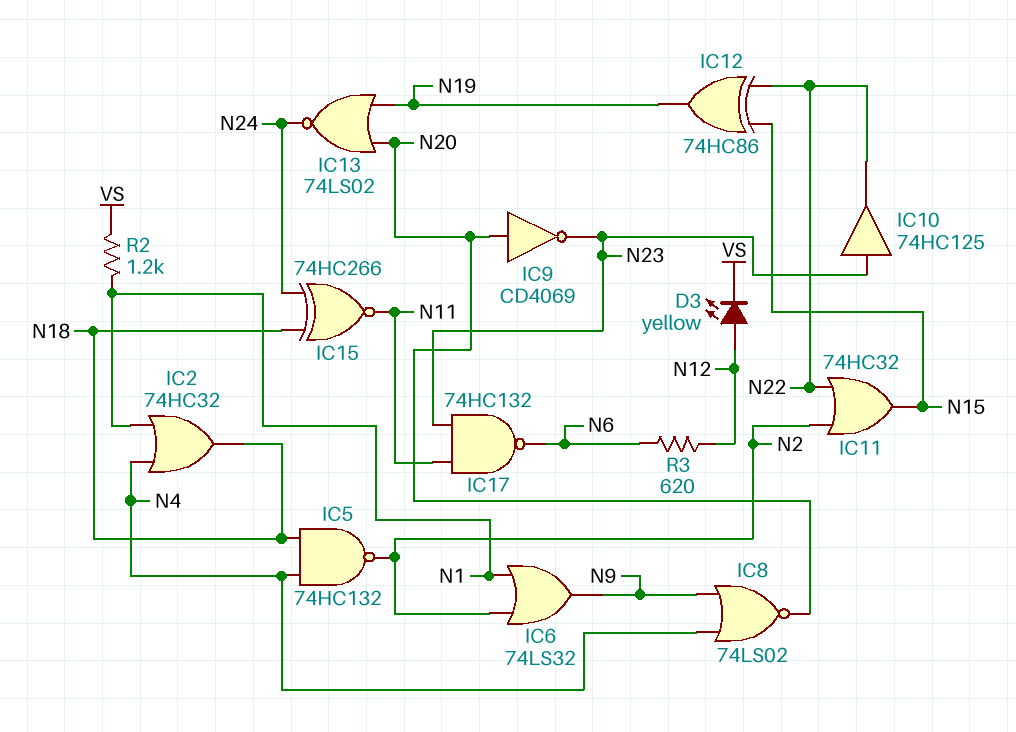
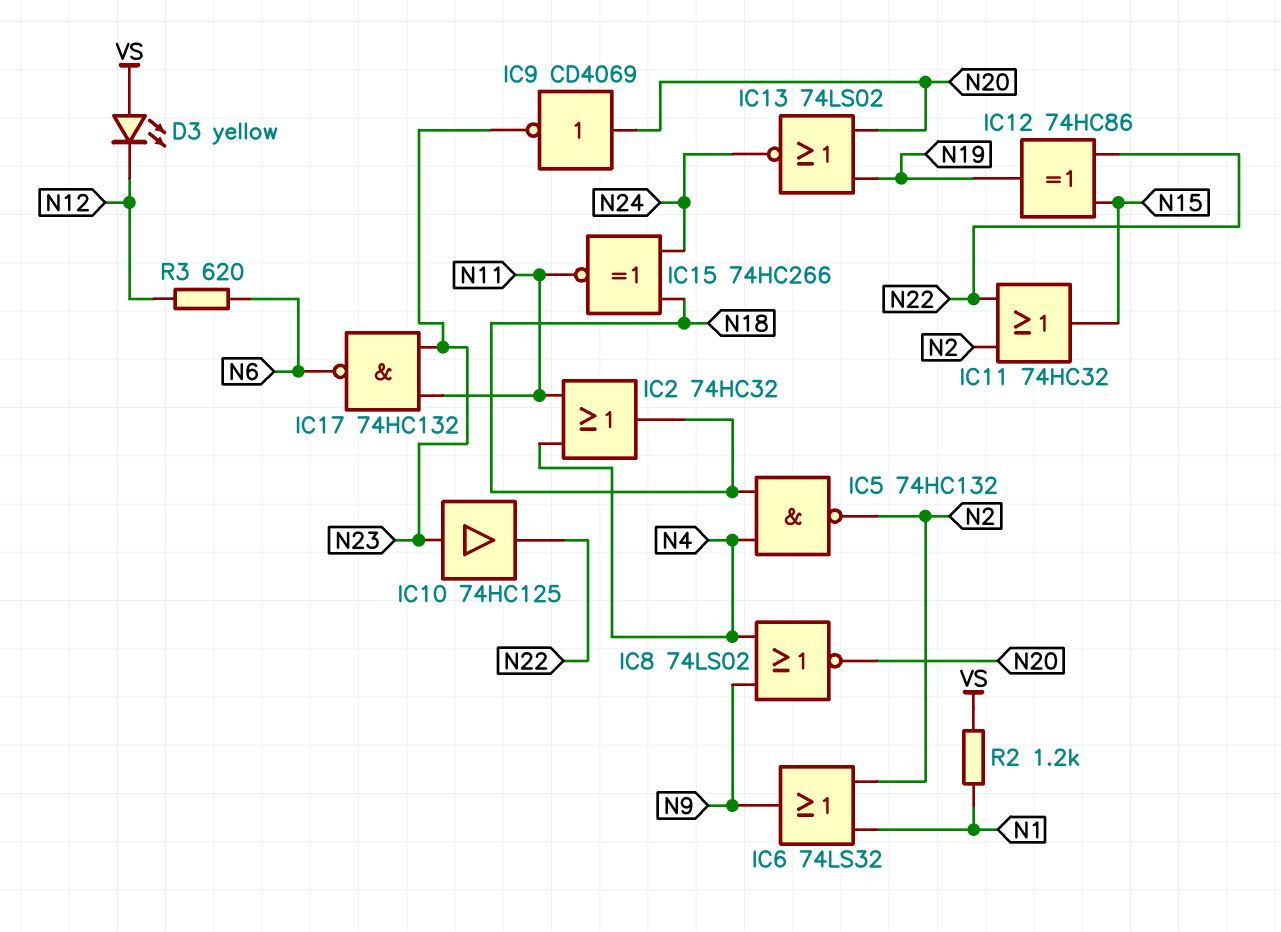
D3: LED yellow (A N12, K VS) -> LED yellow (A VS, K N12)
IC2: OR 74HC32 (in N1, in N4, out N18) -> OR 74HC32 (in N4, in N11, out N18)

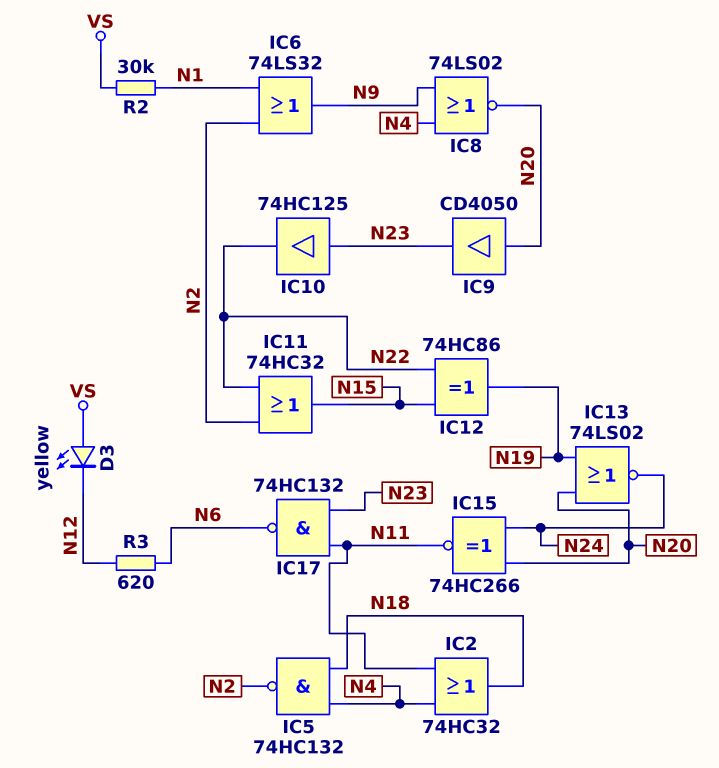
IC9: NOT CD4069 (in N20, out N23) -> buffer CD4050 (in N20, out N23)
IC15: XNOR 74HC266 (in N18, in N24, out N11) -> XNOR 74HC266 (in N20, in N24, out N11)
R2: 1.2k (N1, VS) -> 30k (N1, VS)

